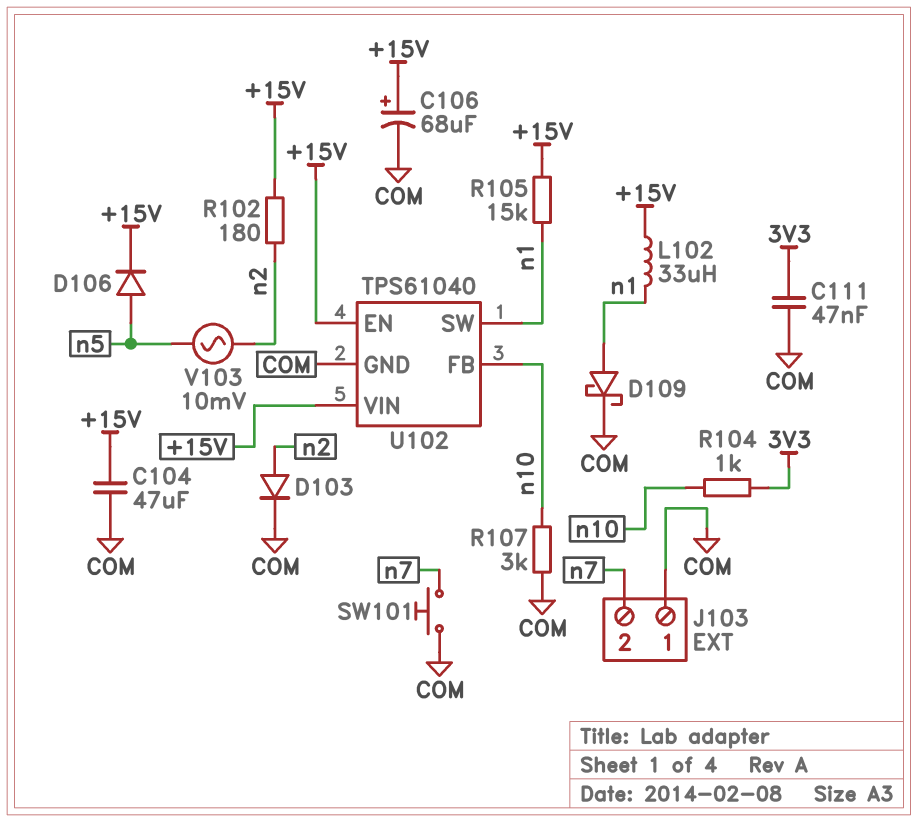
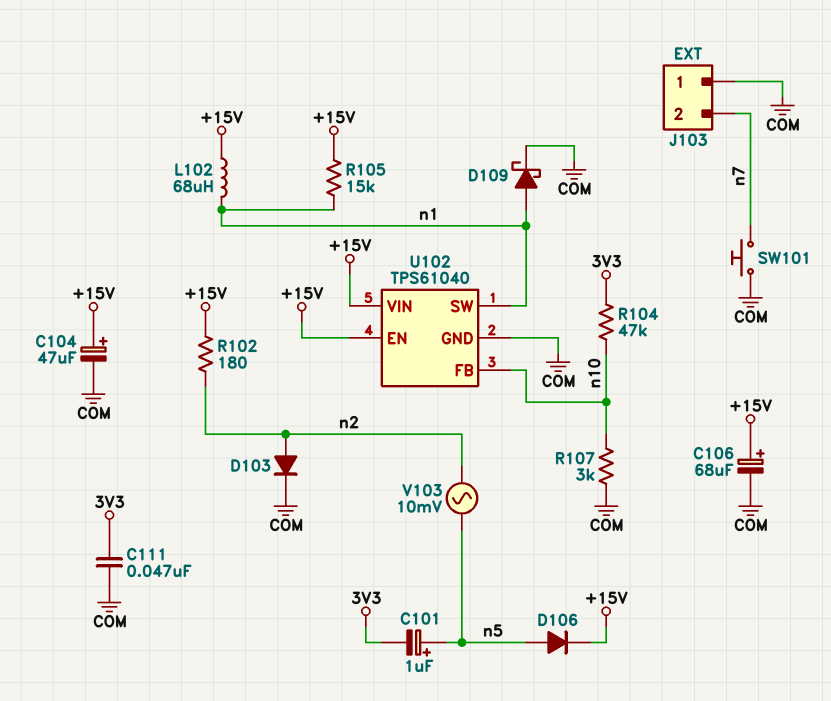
C101: none -> 1uF (plus n5, minus 3V3)
C104: 47uF (+15V, COM) -> 47uF (plus +15V, minus COM)
L102: 33uH (+15V, n1) -> 68uH (+15V, n1)
R104: 1k (3V3, n10) -> 47k (3V3, n10)

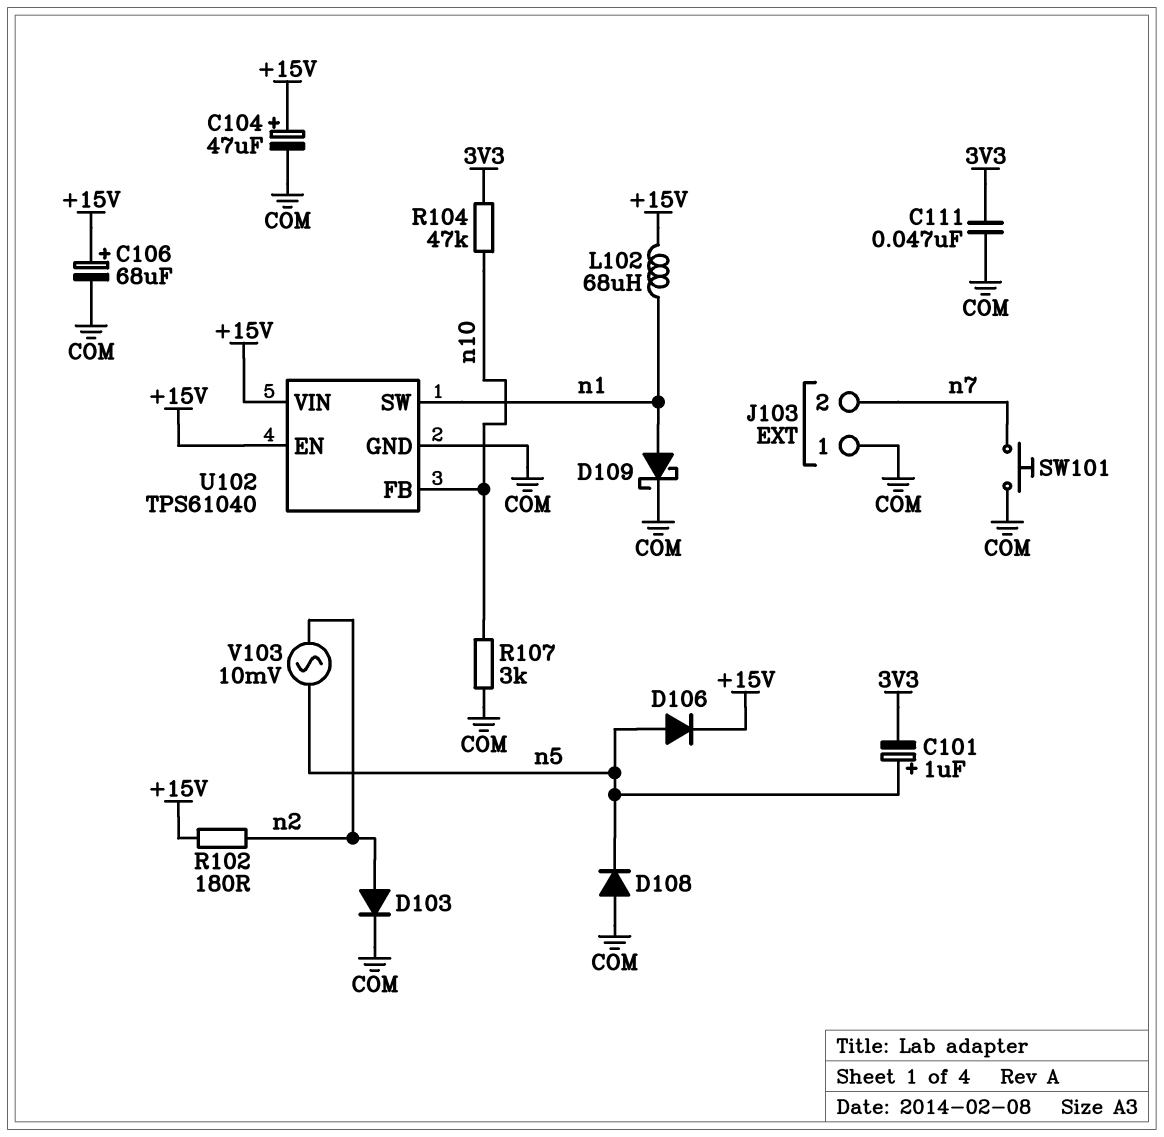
D108: none -> diode (A COM, K n5)
R105: 15k (+15V, n1) -> none

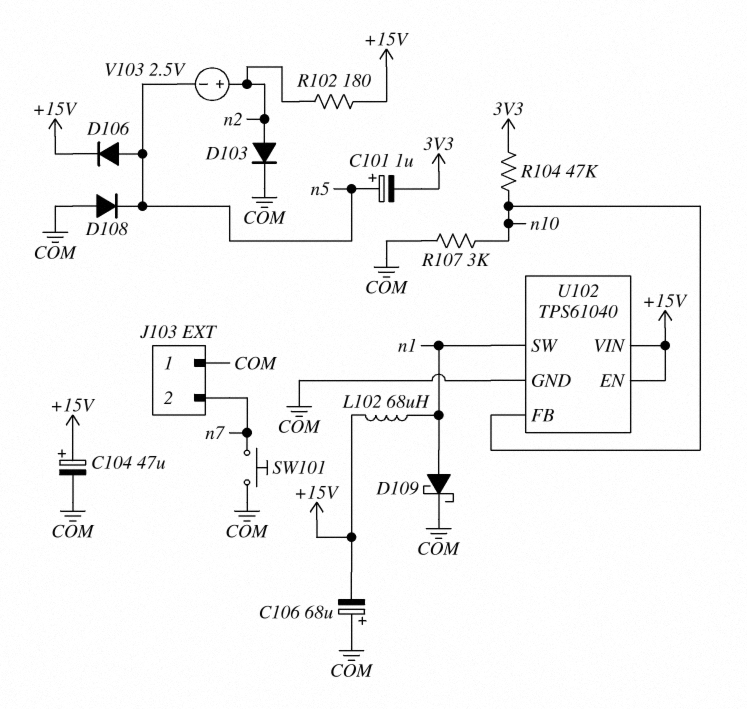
C106: 68uF (plus +15V, minus COM) -> 68uF (plus COM, minus +15V)
C111: 47nF (3V3, COM) -> none
V103: AC 10mV (n2, n5) -> 2.5V (plus n2, minus n5)

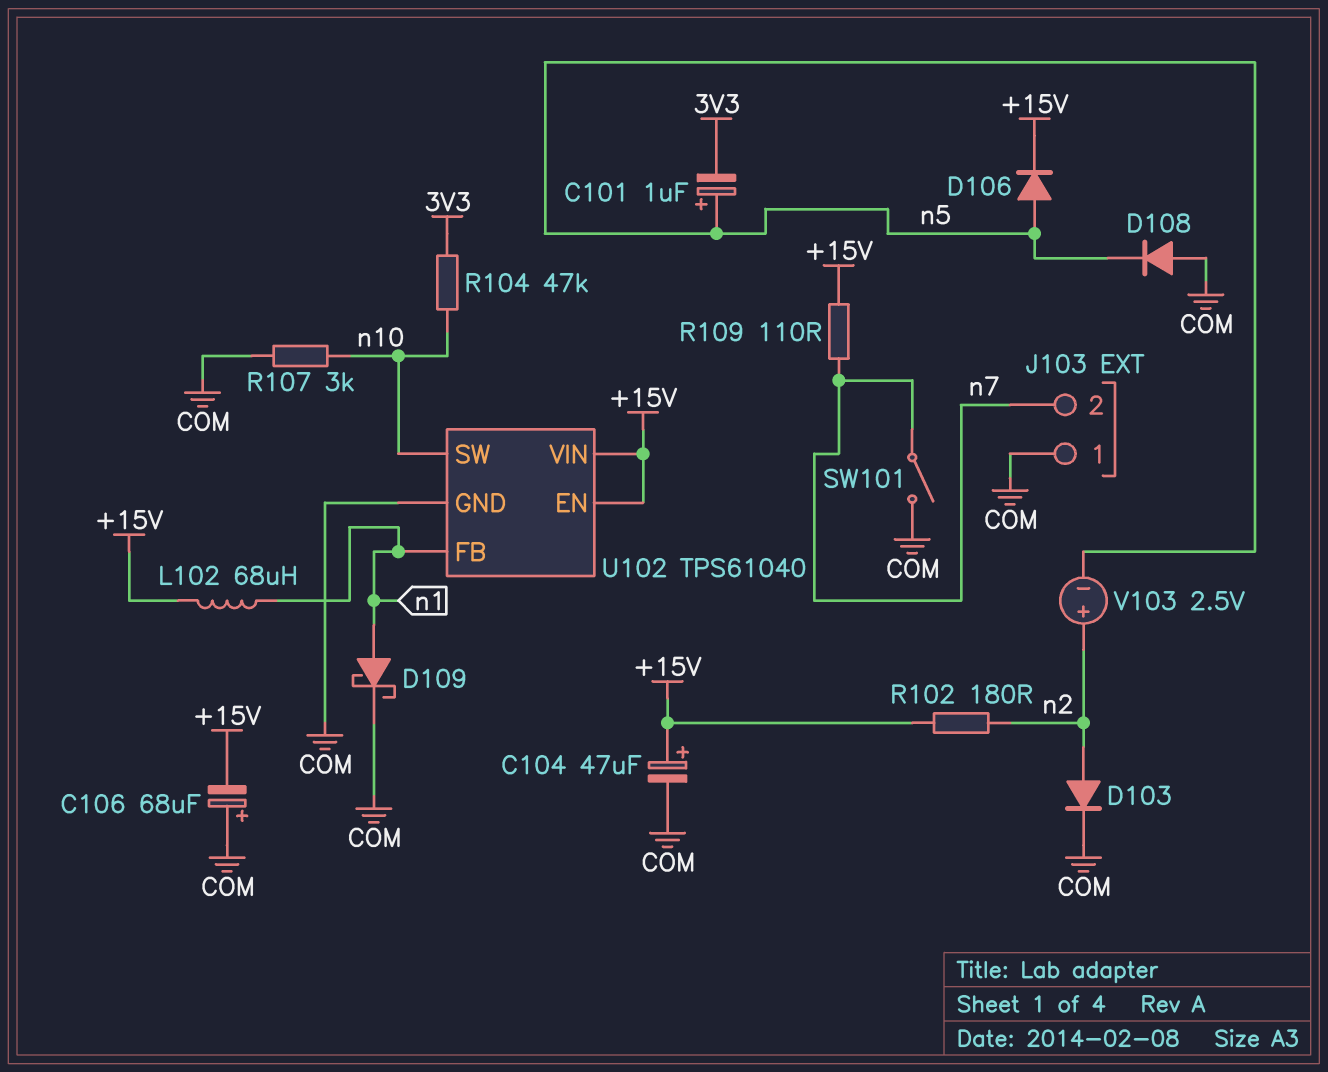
R109: none -> 110 (+15V, n7)
SW101: button (COM, n7) -> switch (COM, n7)
U102 pin FB: n10 -> n1
U102 pin SW: n1 -> n10

